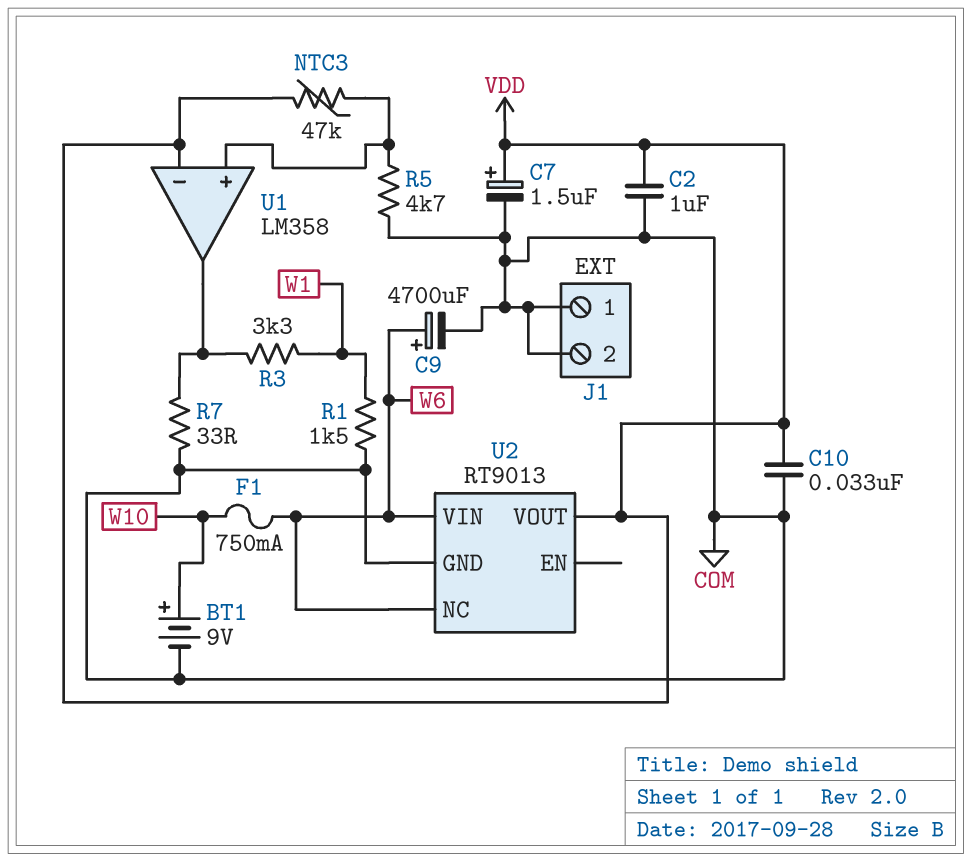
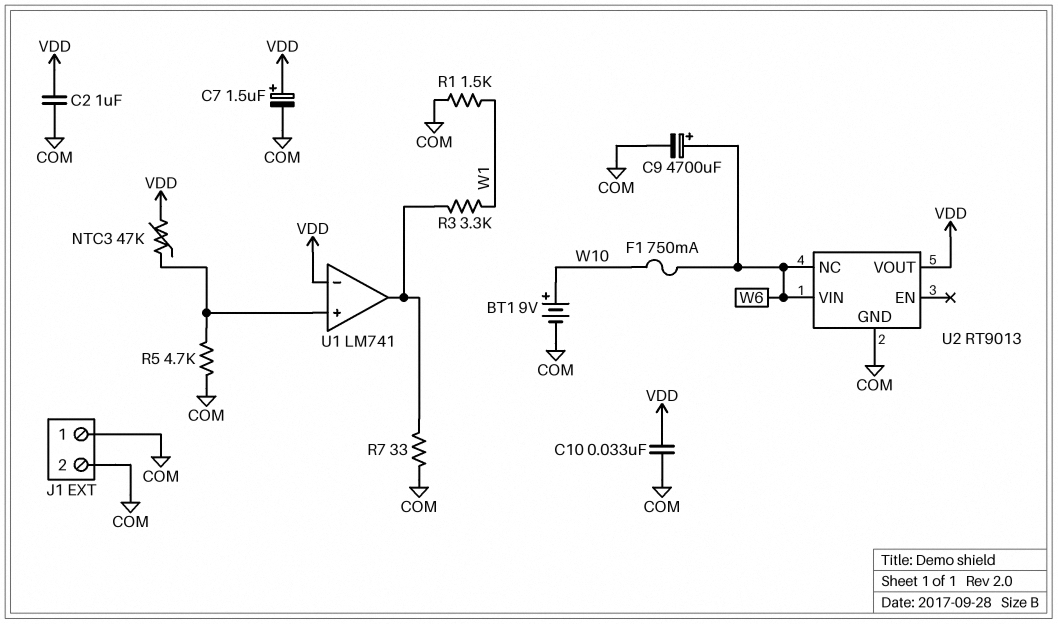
U1: LM358 -> LM741

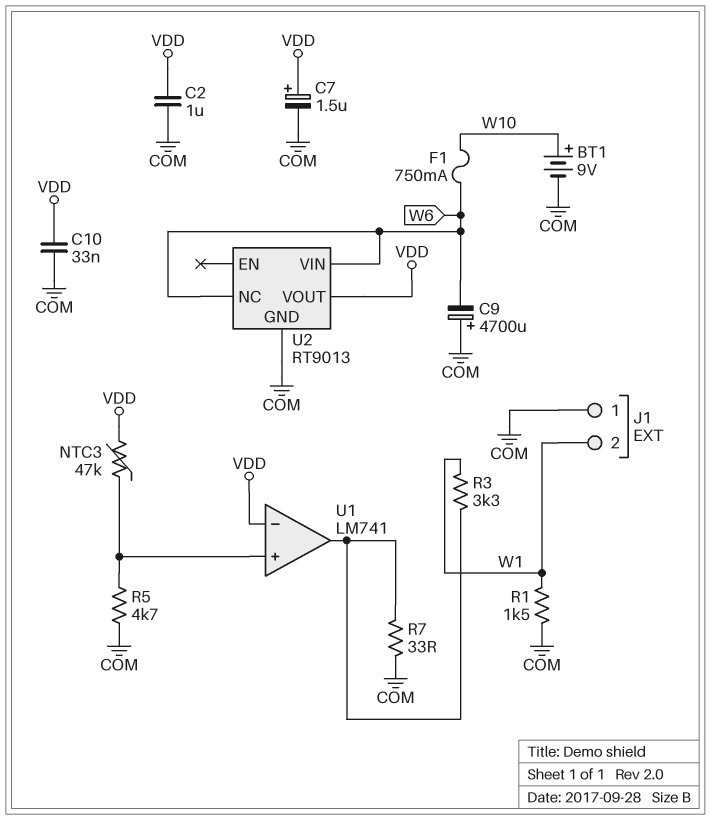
C9: 4700uF (plus W6, minus COM) -> 4700uF (plus COM, minus W6)
J1 pin 2: COM -> W1

